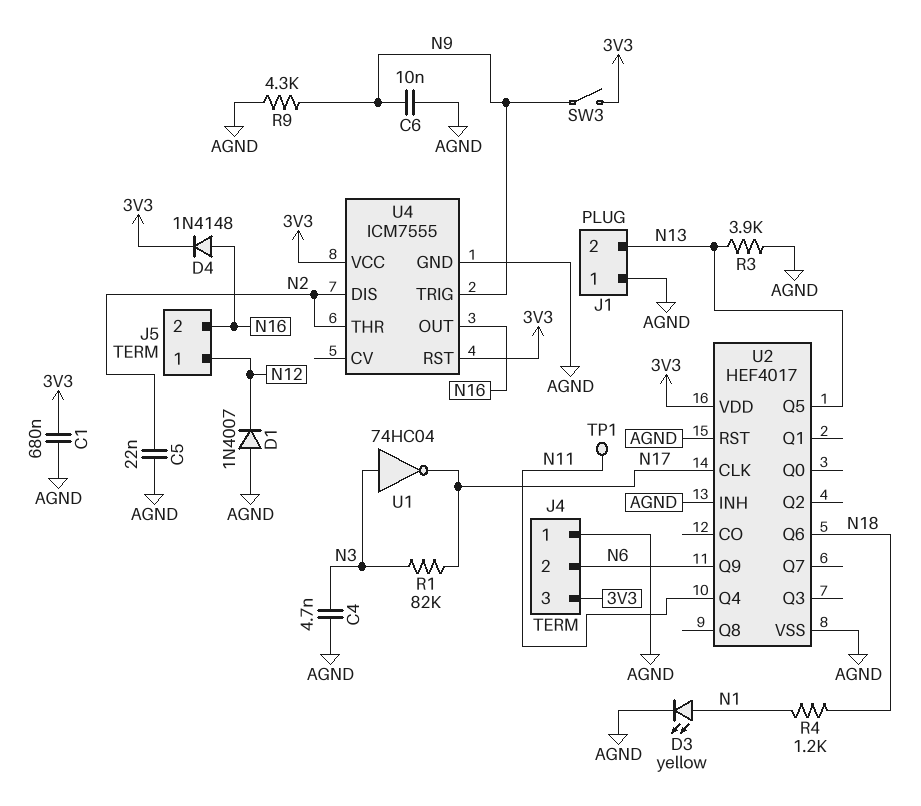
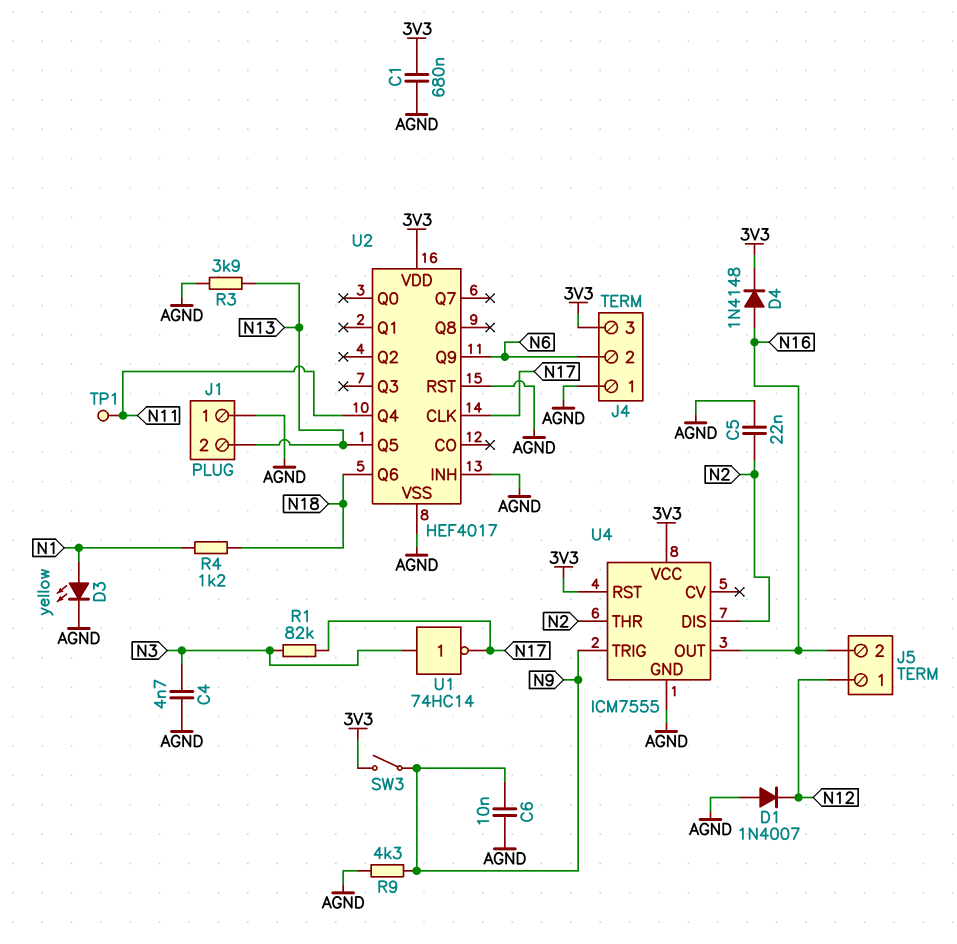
U1: NOT 74HC04 (in N3, out N17) -> NOT 74HC14 (in N3, out N17)

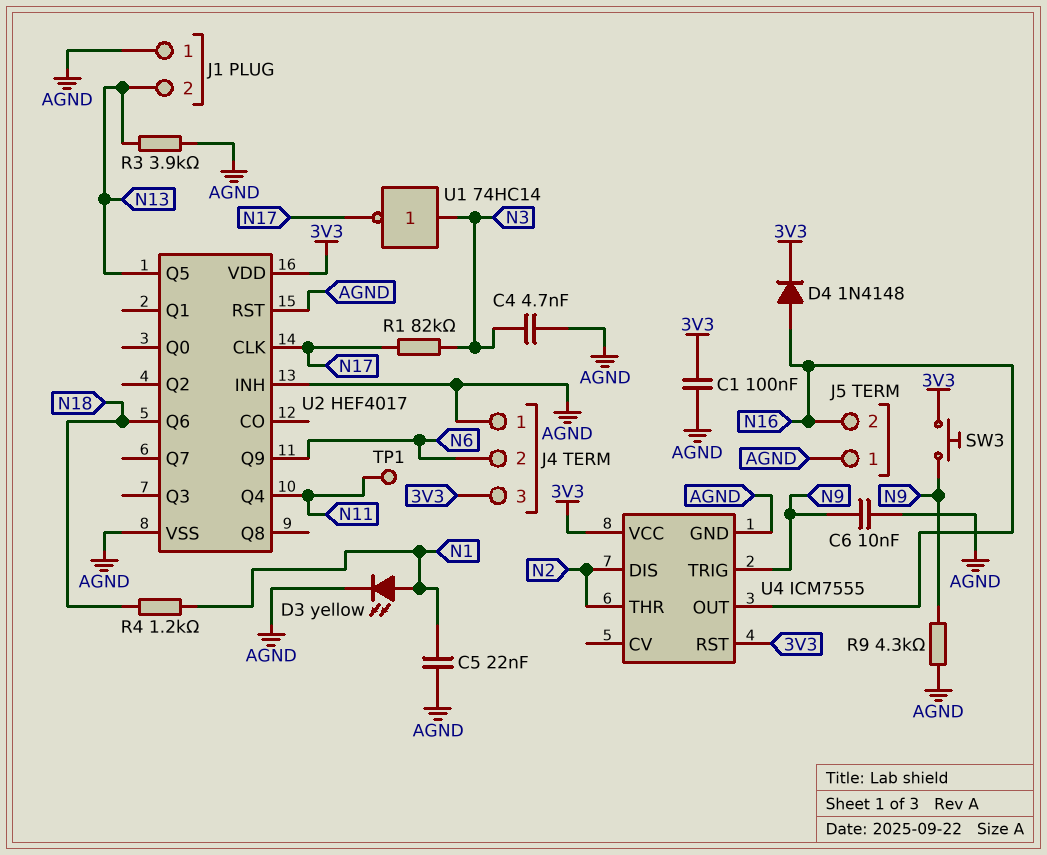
C1: 680nF (3V3, AGND) -> 100nF (3V3, AGND)
C5: 22nF (AGND, N2) -> 22nF (AGND, N1)
D1: diode 1N4007 (A AGND, K N12) -> none
J5 pin 1: N12 -> AGND
SW3: switch (3V3, N9) -> button (3V3, N9)

